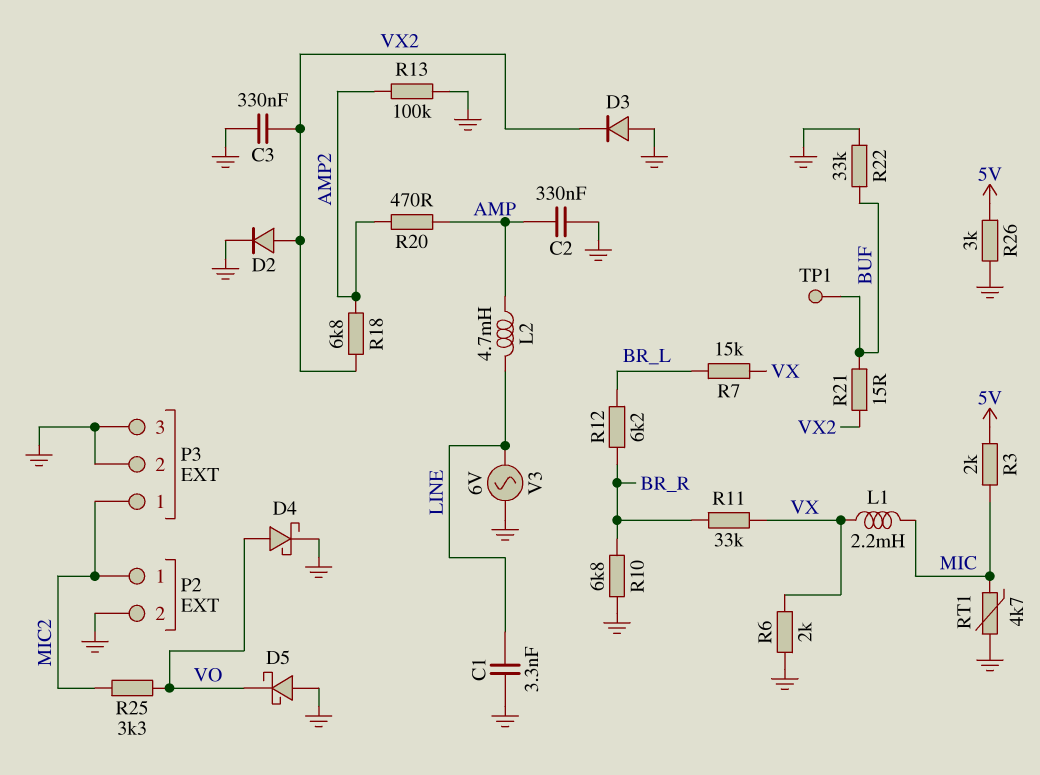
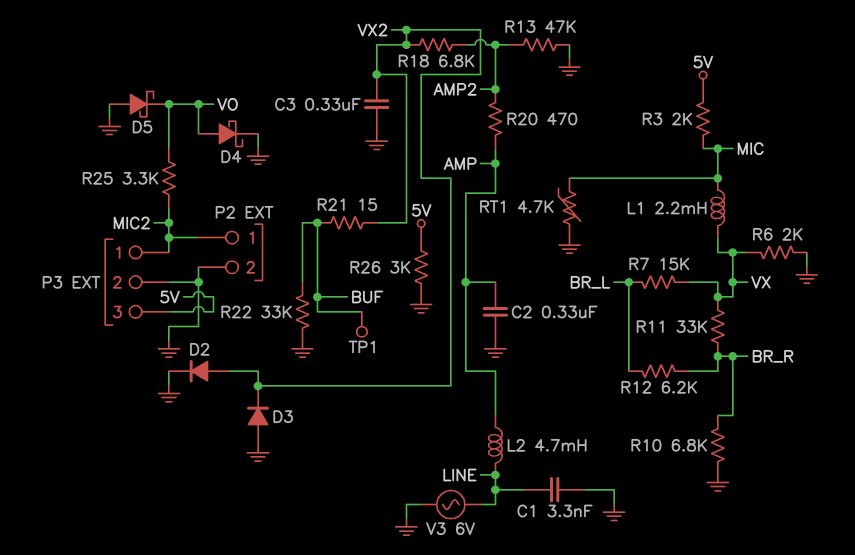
P3 pin 3: GND -> 5V
R13: 100k (AMP2, GND) -> 47k (AMP2, GND)

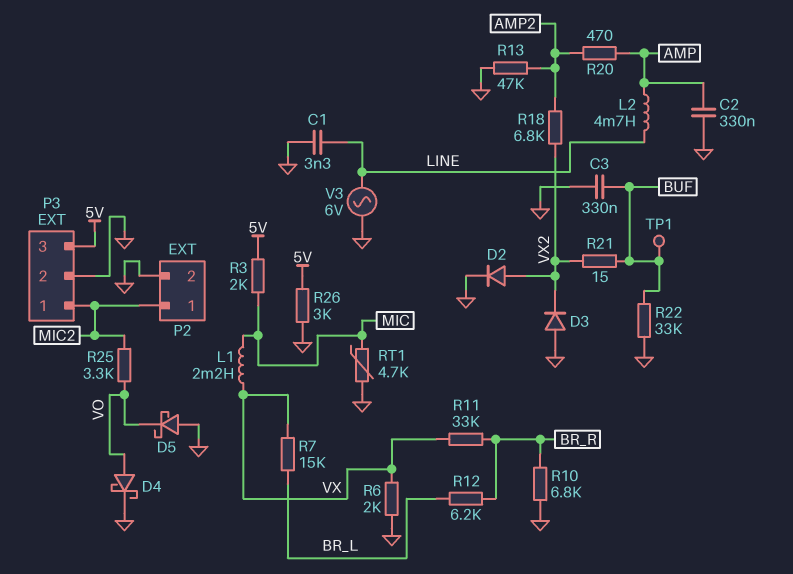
C3: 330nF (GND, VX2) -> 330nF (BUF, GND)

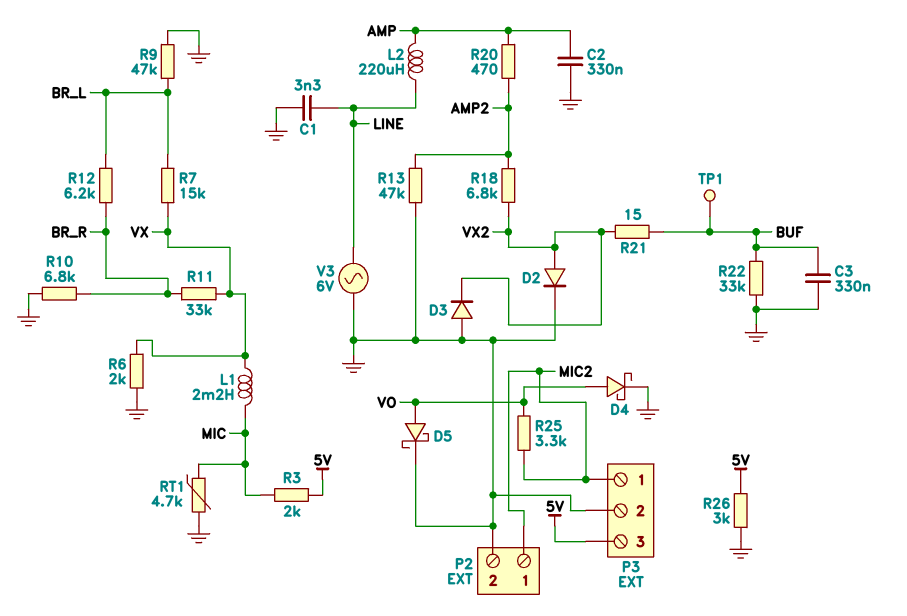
D5: schottky (A GND, K VO) -> schottky (A VO, K GND)
L2: 4.7mH (AMP, LINE) -> 220uH (AMP, LINE)
R9: none -> 47k (BR_L, GND)

